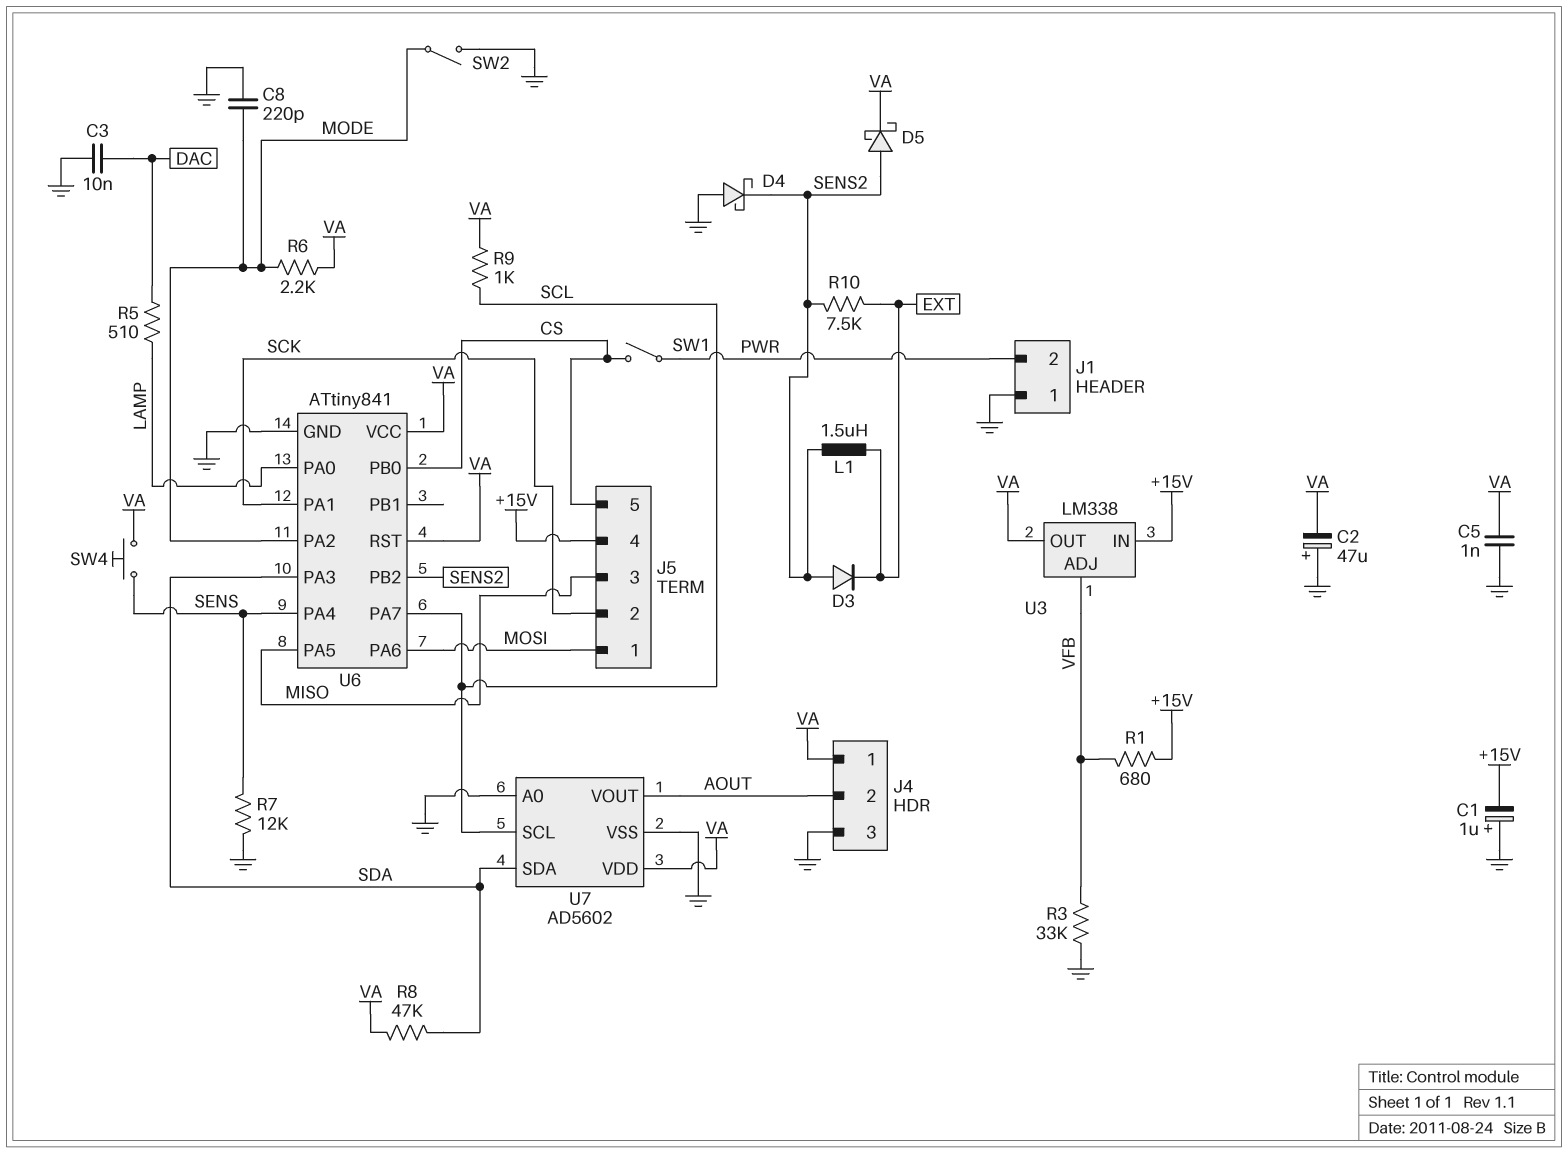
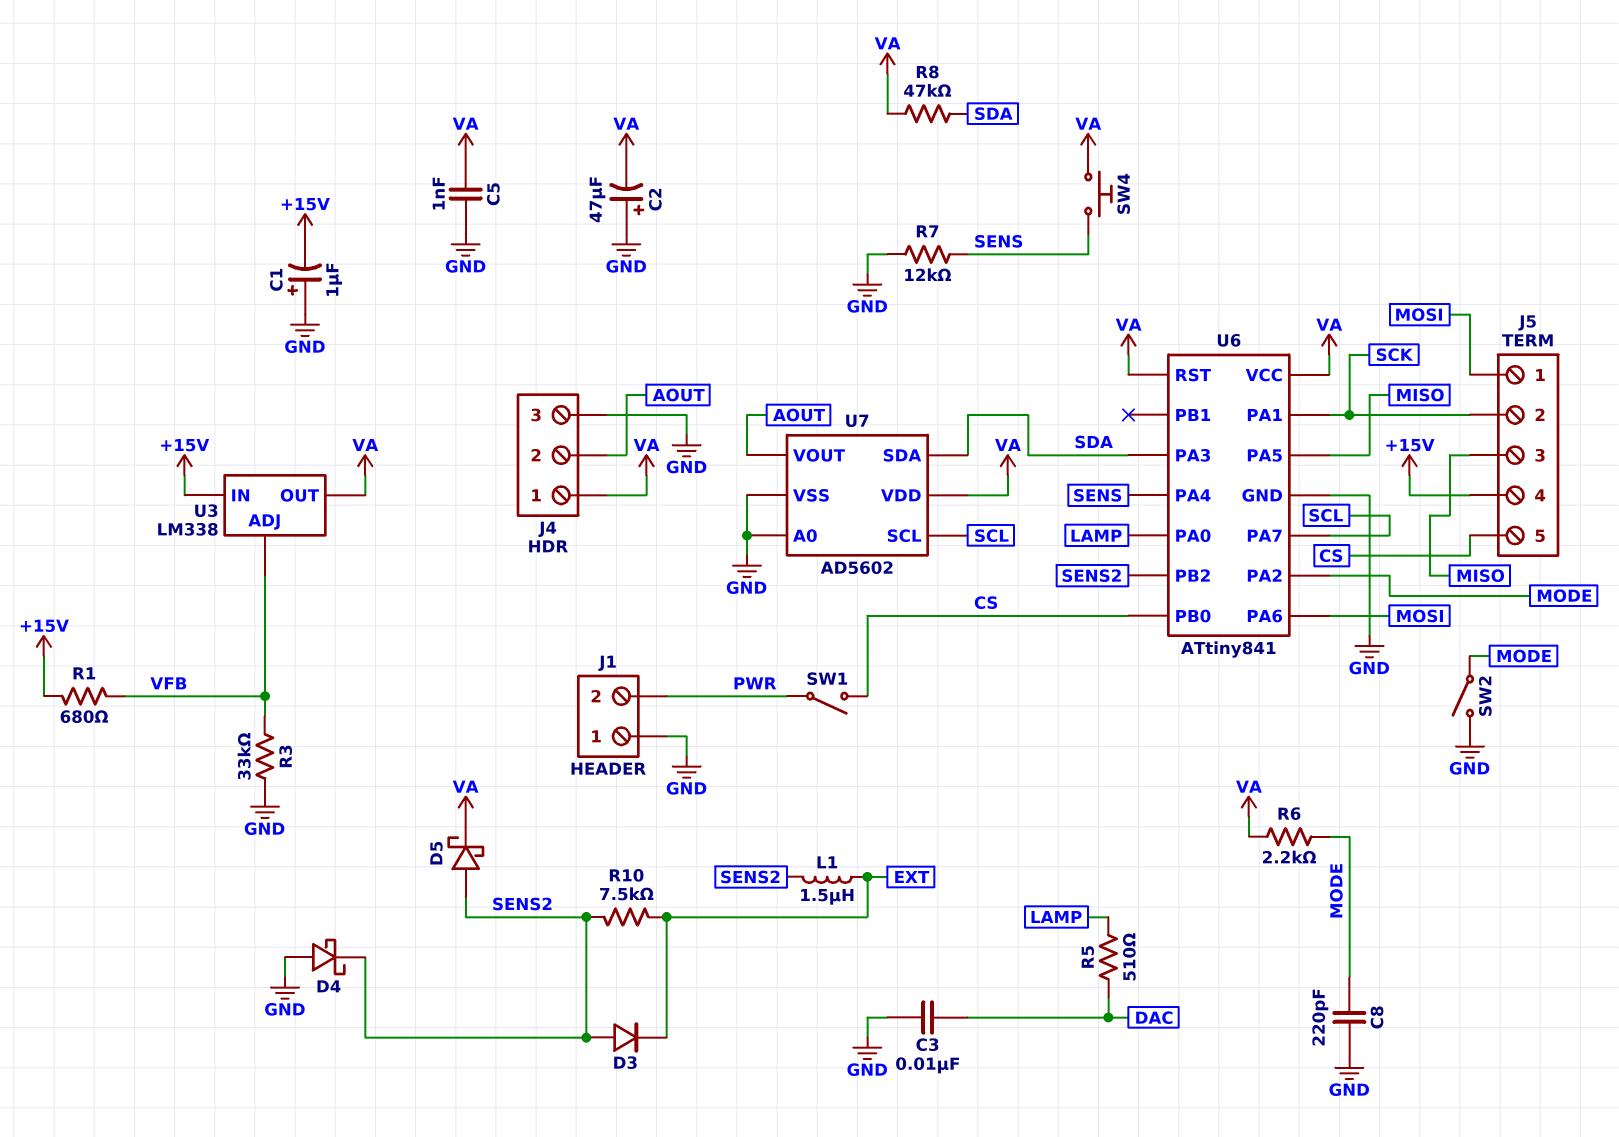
R9: 1k (SCL, VA) -> none

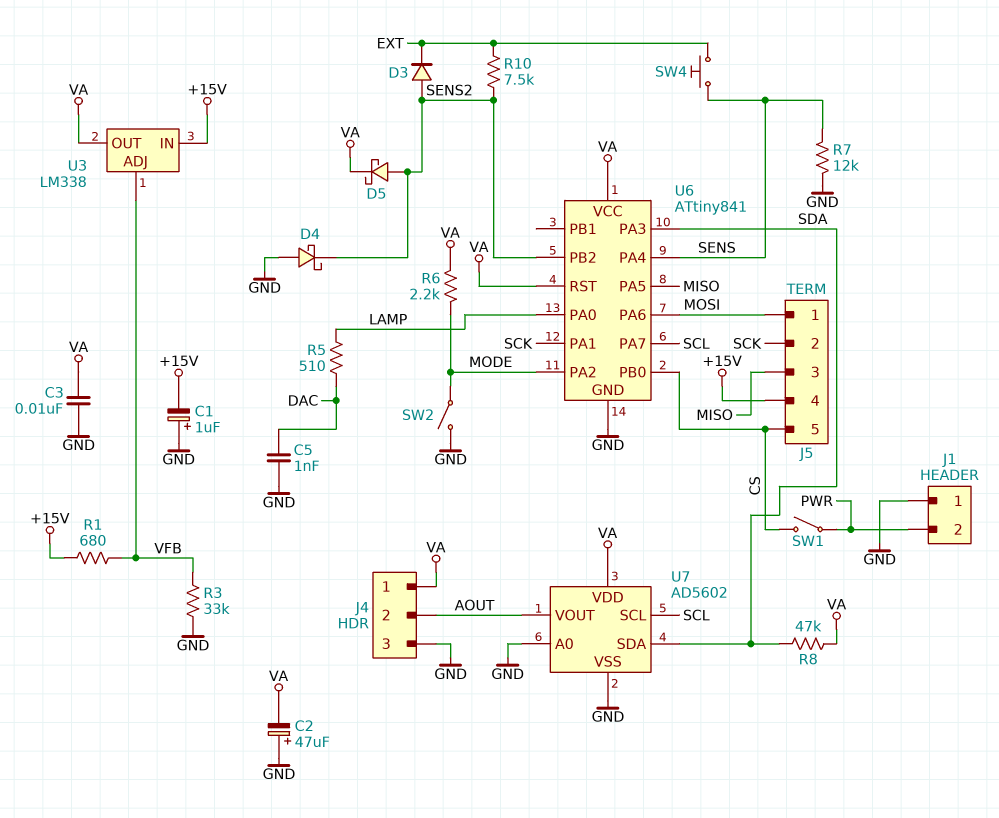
C3: 10nF (DAC, GND) -> 10nF (GND, VA)
C5: 1nF (GND, VA) -> 1nF (DAC, GND)
C8: 220pF (GND, MODE) -> none
L1: 1.5uH (EXT, SENS2) -> none
SW4: button (SENS, VA) -> button (EXT, SENS)

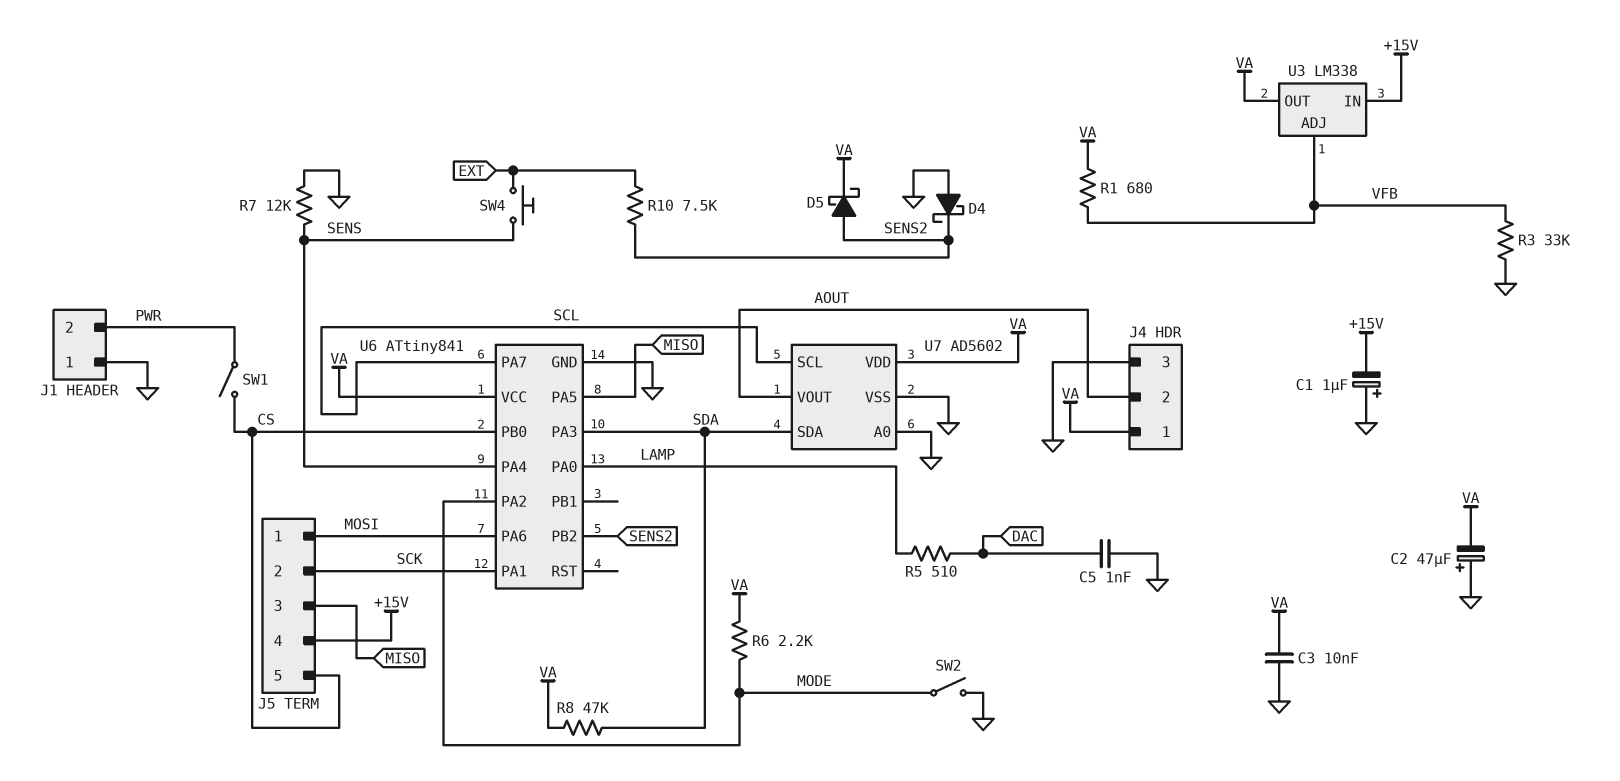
D3: diode (A SENS2, K EXT) -> none
R1: 680 (+15V, VFB) -> 680 (VA, VFB)
U6 pin RST: VA -> none

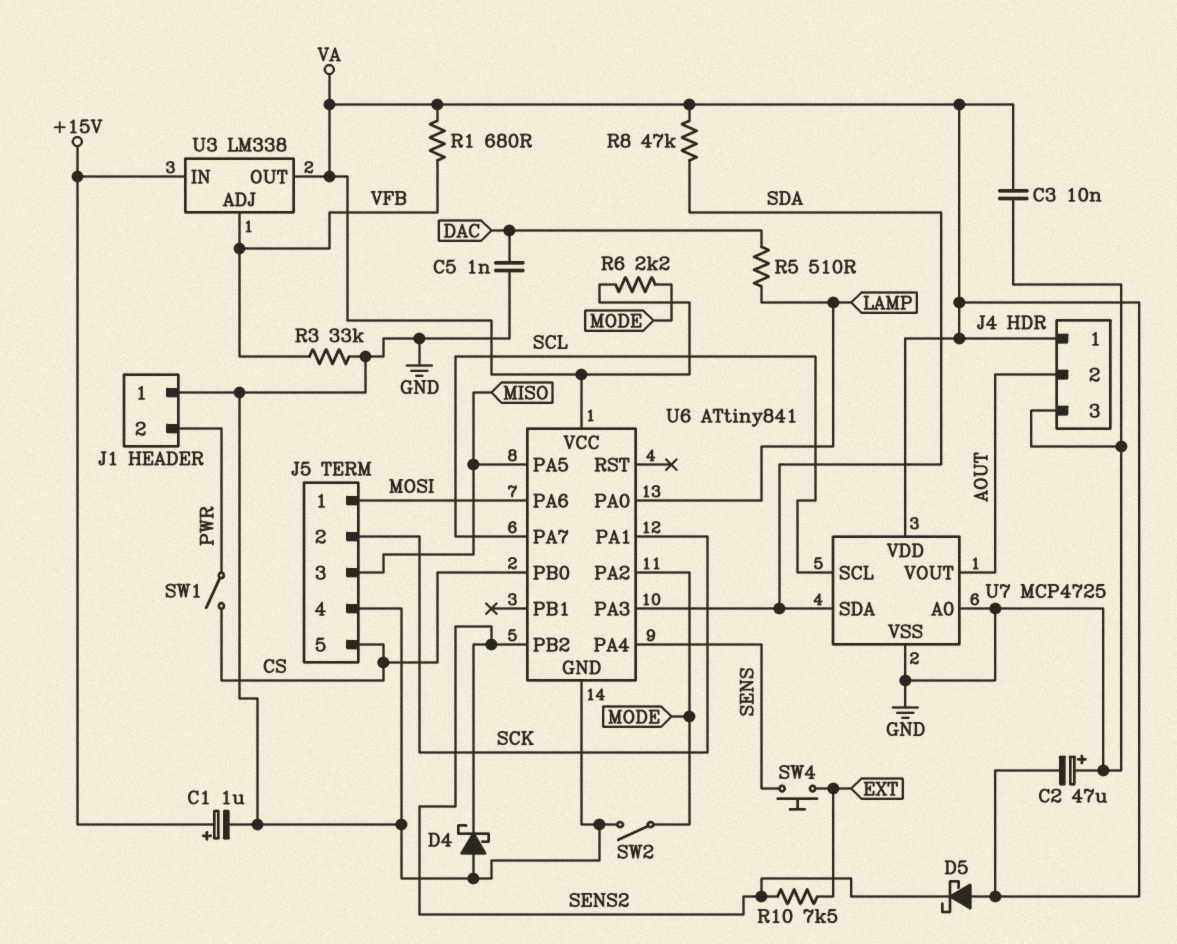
C1: 1uF (plus GND, minus +15V) -> 1uF (plus +15V, minus GND)
D5: schottky (A SENS2, K VA) -> schottky (A VA, K SENS2)
J5 pin 4: +15V -> GND
R7: 12k (GND, SENS) -> none
U7: AD5602 -> MCP4725

